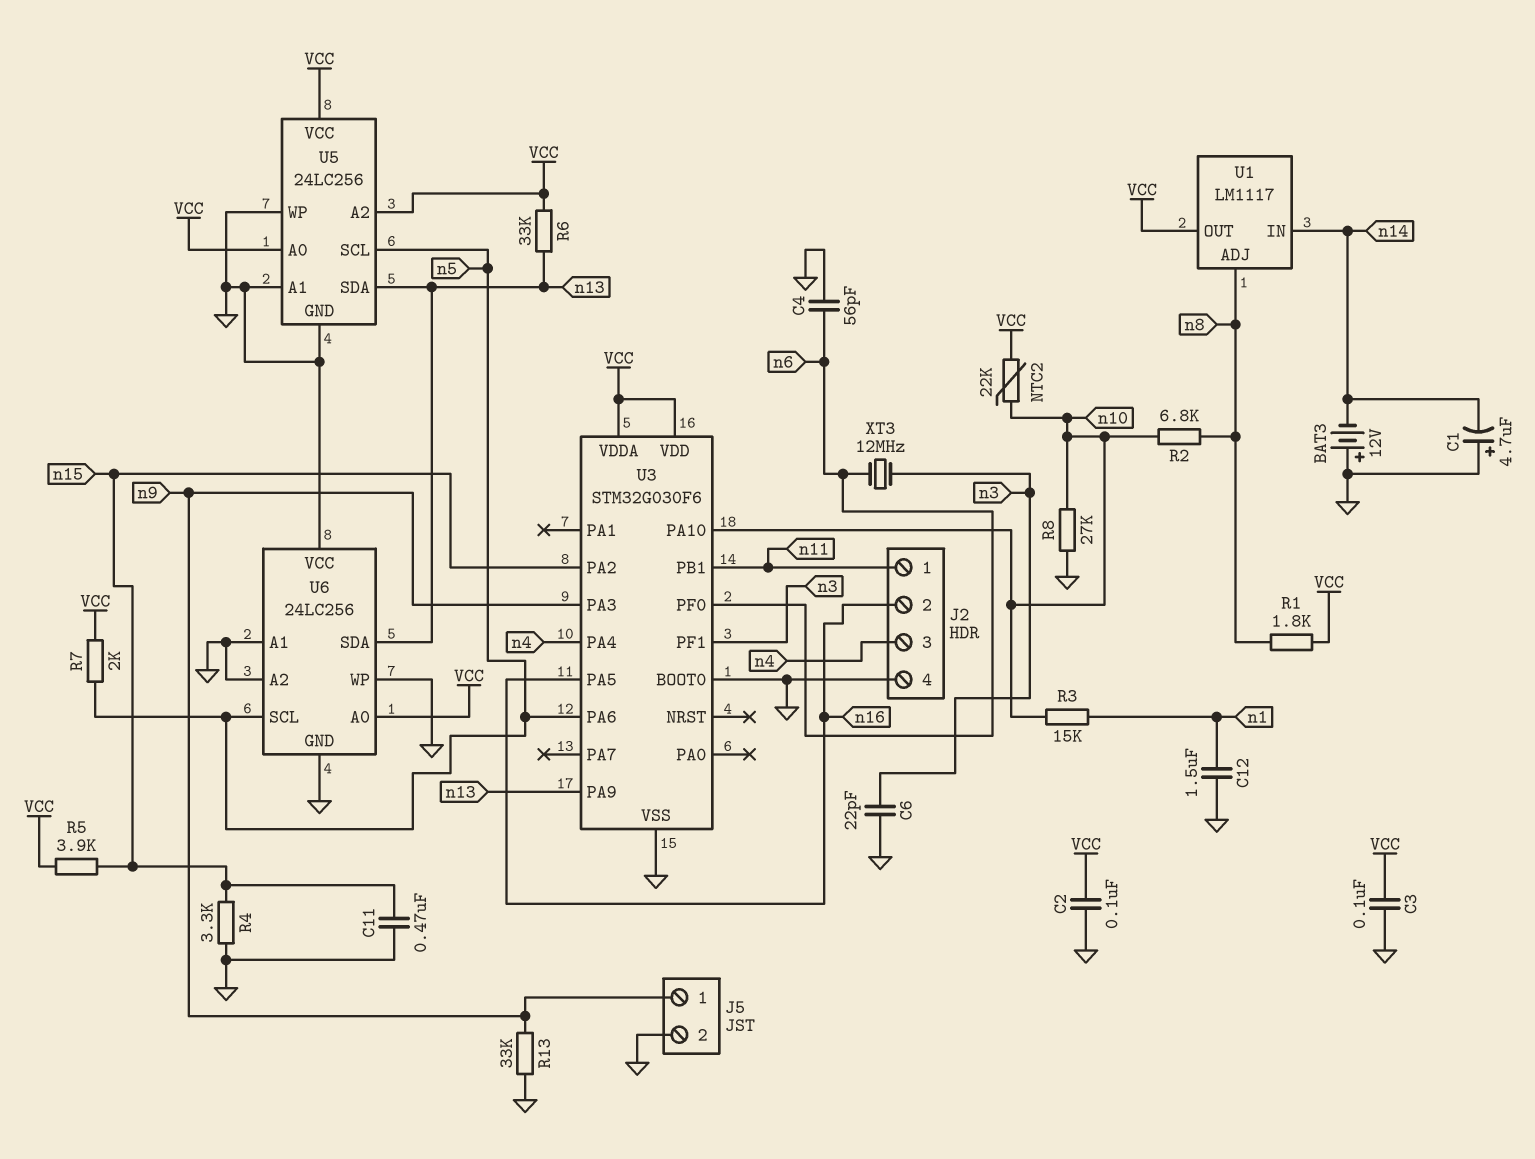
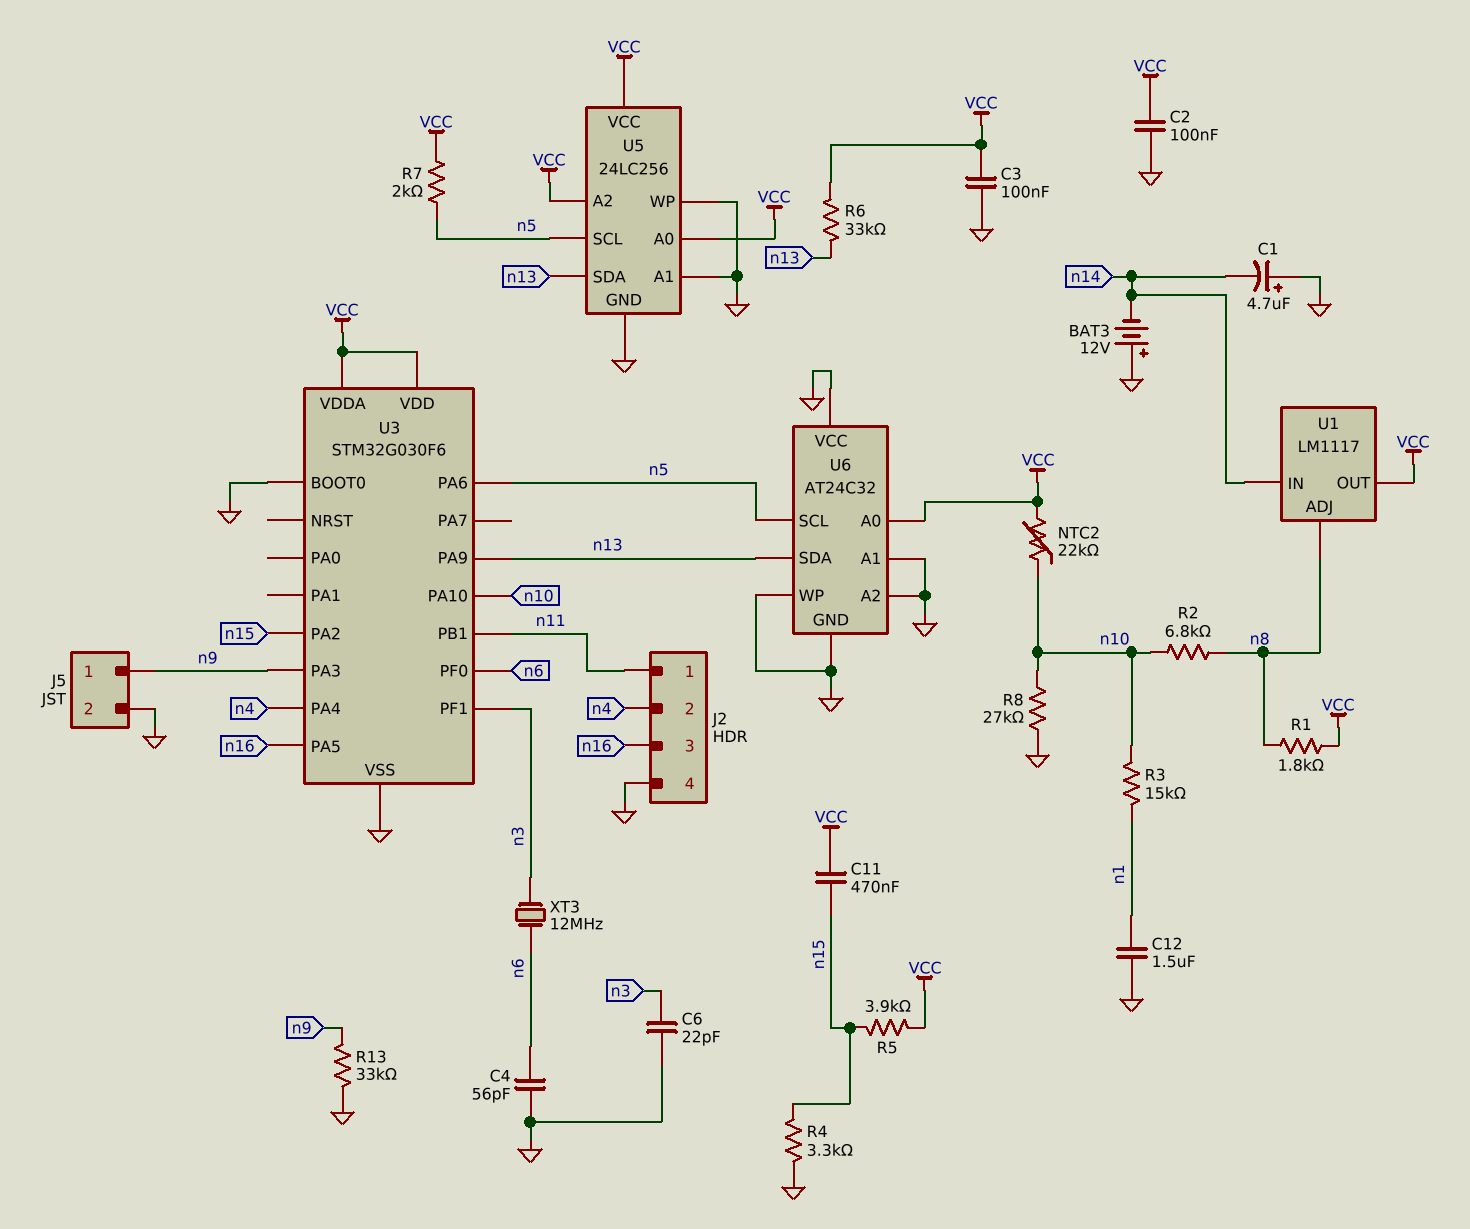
C11: 470nF (GND, n15) -> 470nF (VCC, n15)
J2 pin 2: n16 -> n4
J2 pin 3: n4 -> n16
U6: 24LC256 -> AT24C32

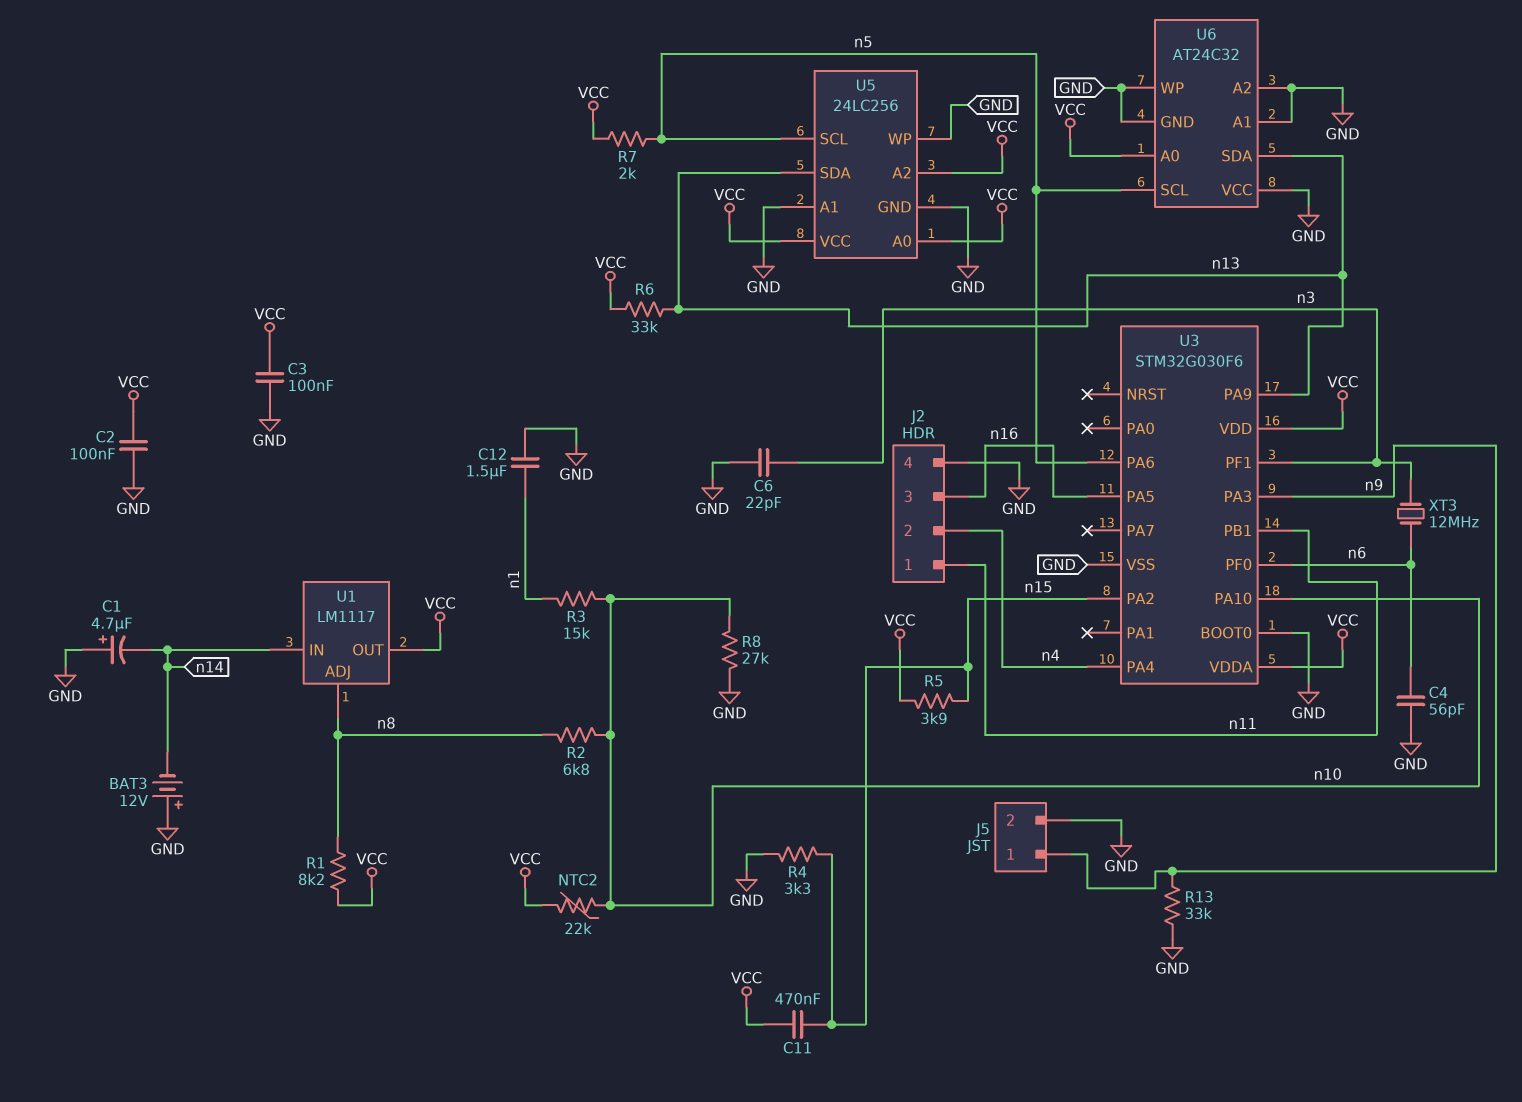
R1: 1.8k (VCC, n8) -> 8.2k (VCC, n8)

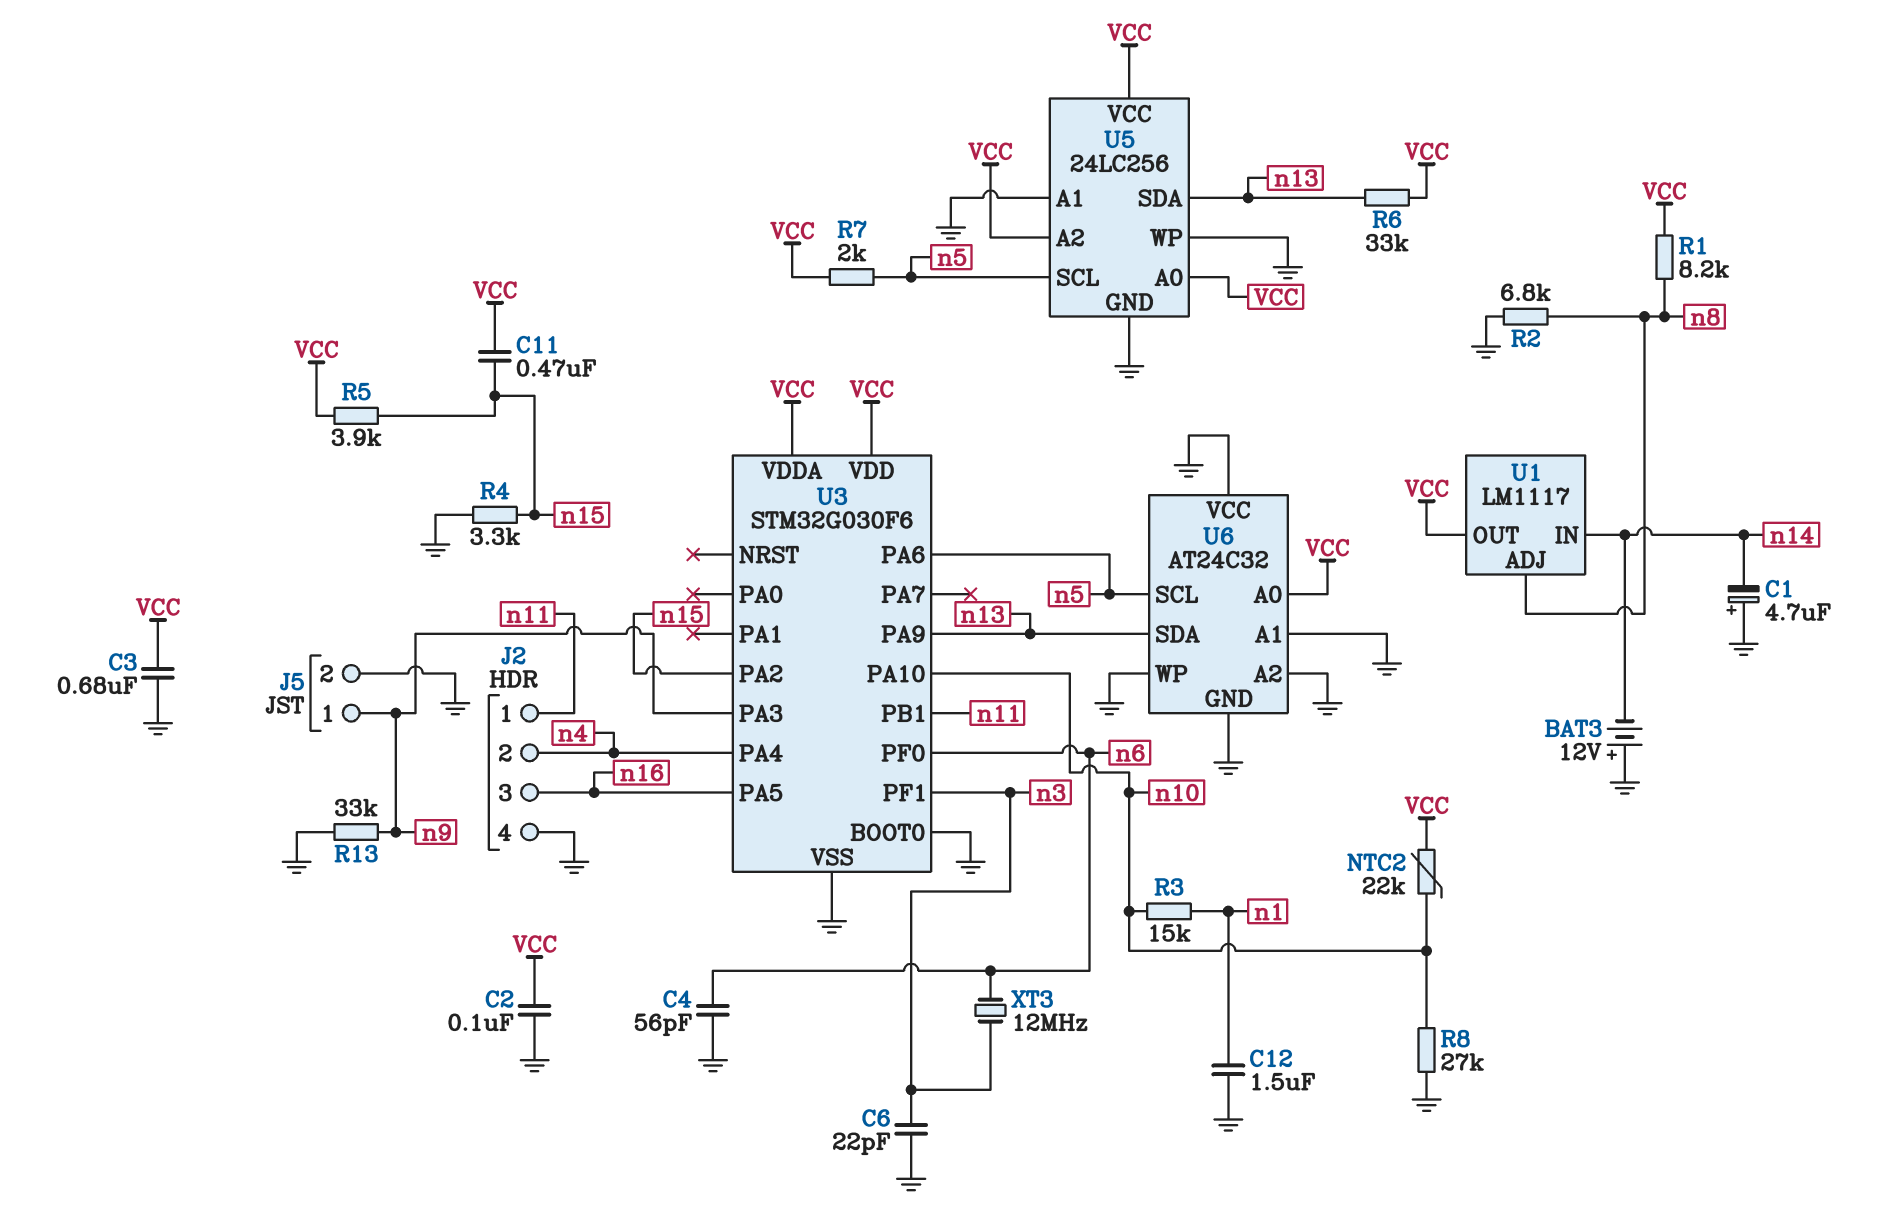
C3: 100nF (GND, VCC) -> 680nF (GND, VCC)
R2: 6.8k (n8, n10) -> 6.8k (GND, n8)

